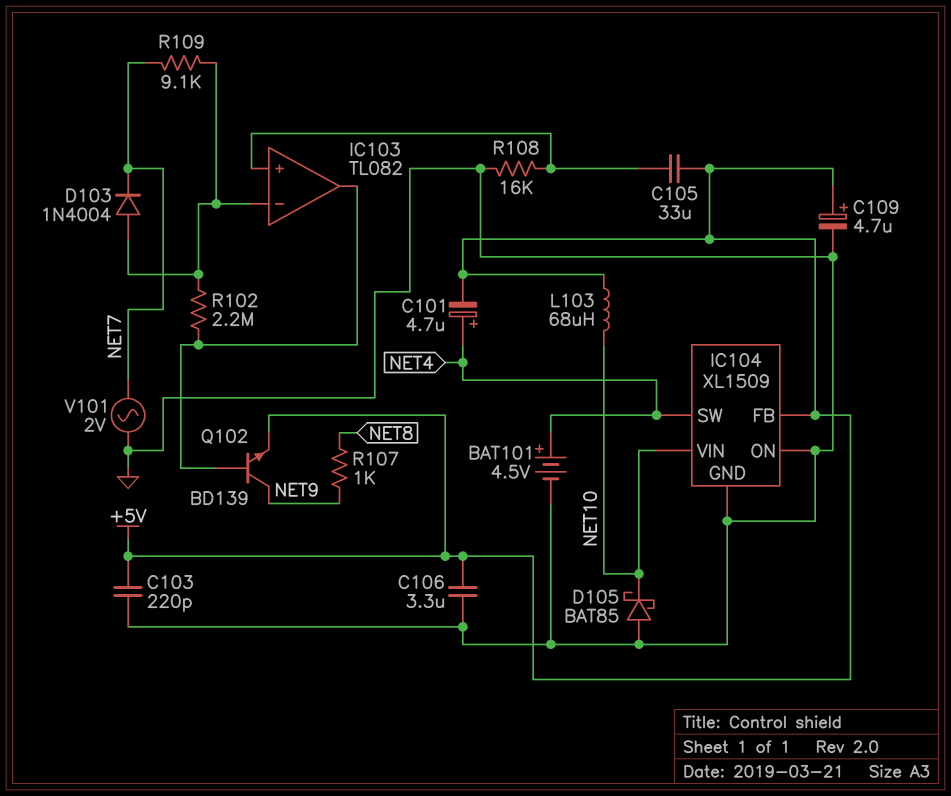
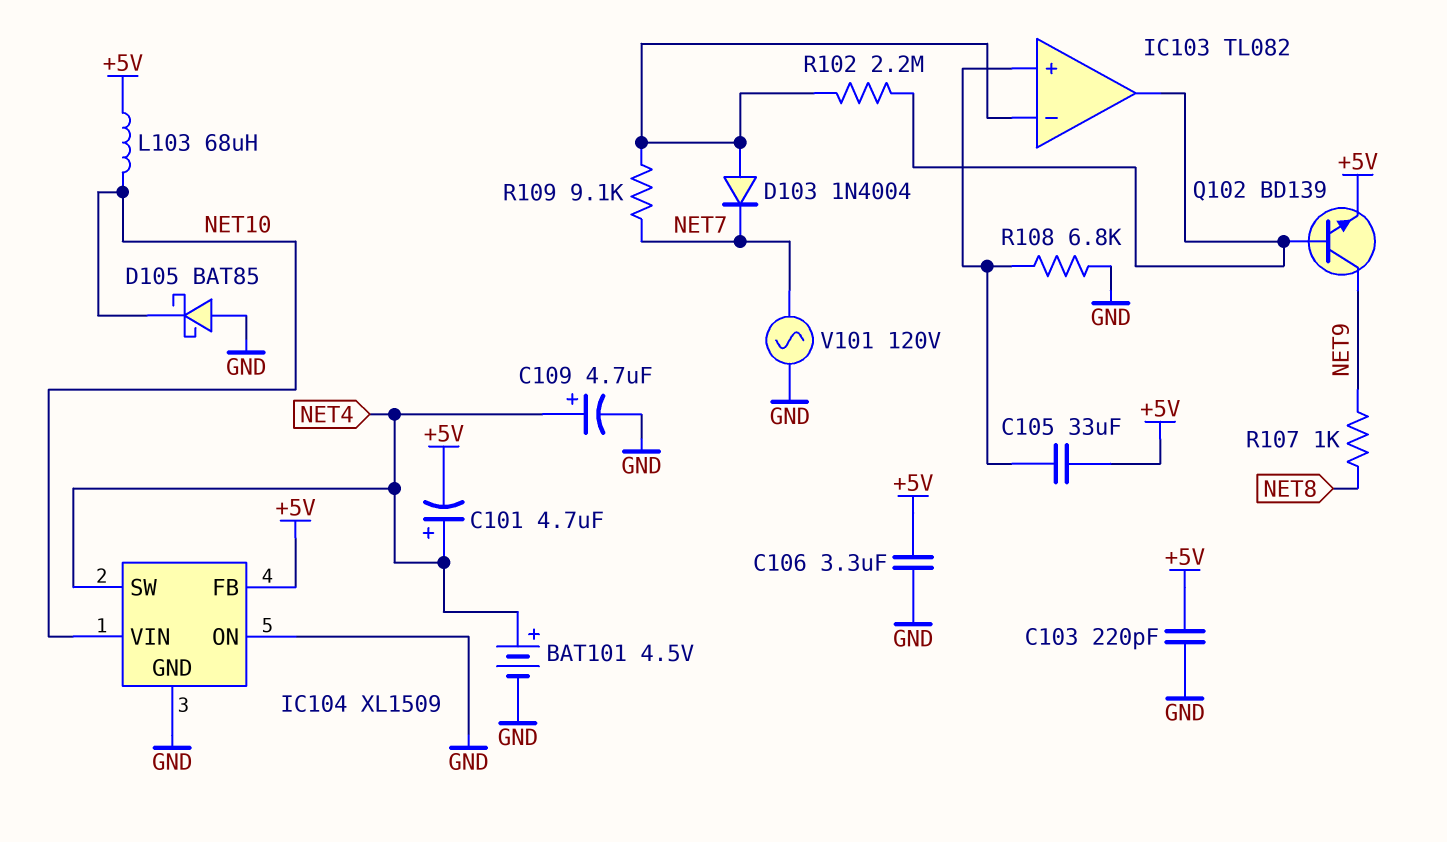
C109: 4.7uF (plus +5V, minus GND) -> 4.7uF (plus NET4, minus GND)
R108: 16k (GND, IC103/in+) -> 6.8k (GND, IC103/in+)
V101: AC 2V (GND, NET7) -> AC 120V (GND, NET7)

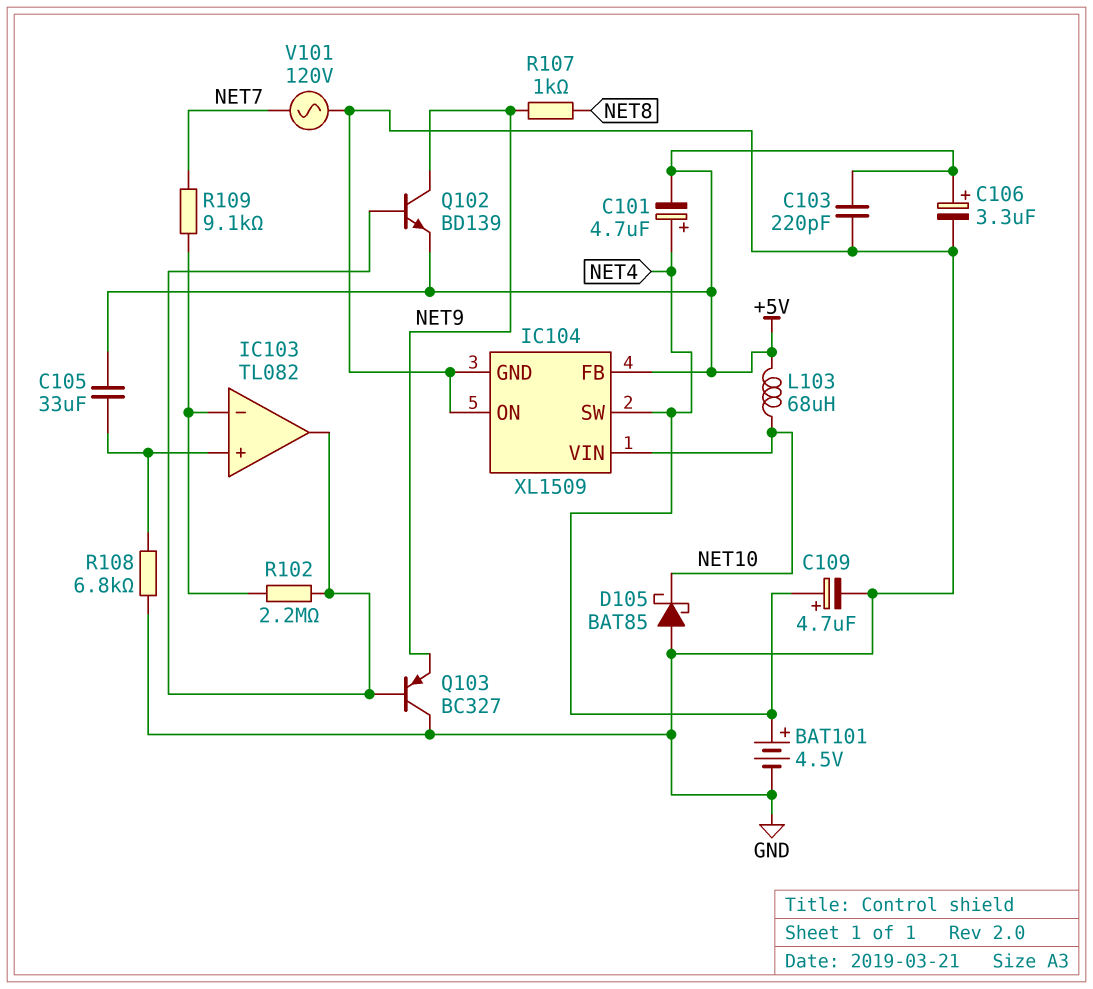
C106: 3.3uF (+5V, GND) -> 3.3uF (plus +5V, minus GND)
D103: diode 1N4004 (A IC103/in-, K NET7) -> none
Q103: none -> PNP BC327 (B IC103/out, C GND, E NET9)

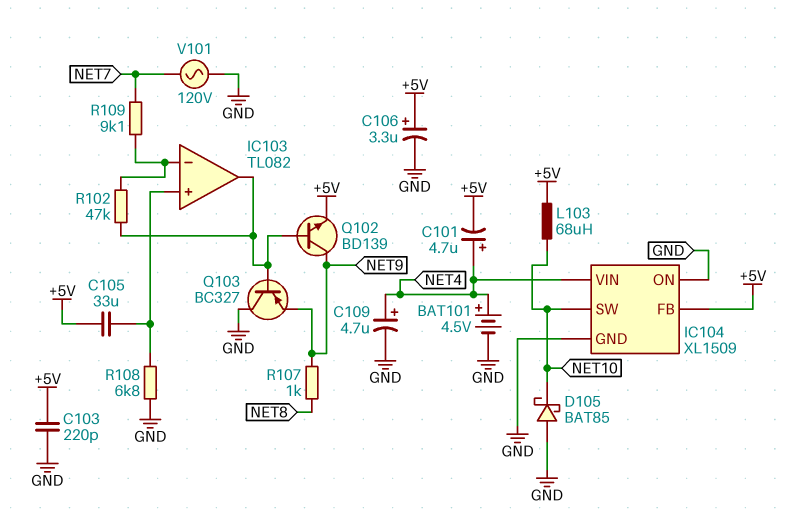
IC104 pin SW: NET4 -> NET10
IC104 pin VIN: NET10 -> NET4
R102: 2.2M (IC103/in-, IC103/out) -> 47k (IC103/in-, IC103/out)

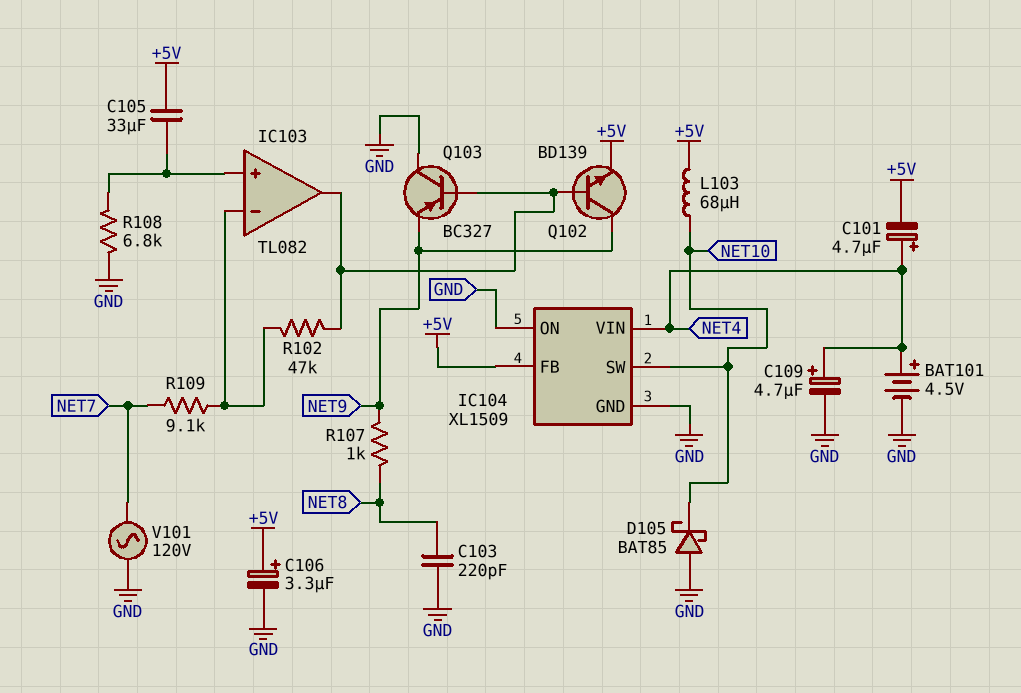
C103: 220pF (+5V, GND) -> 220pF (GND, NET8)

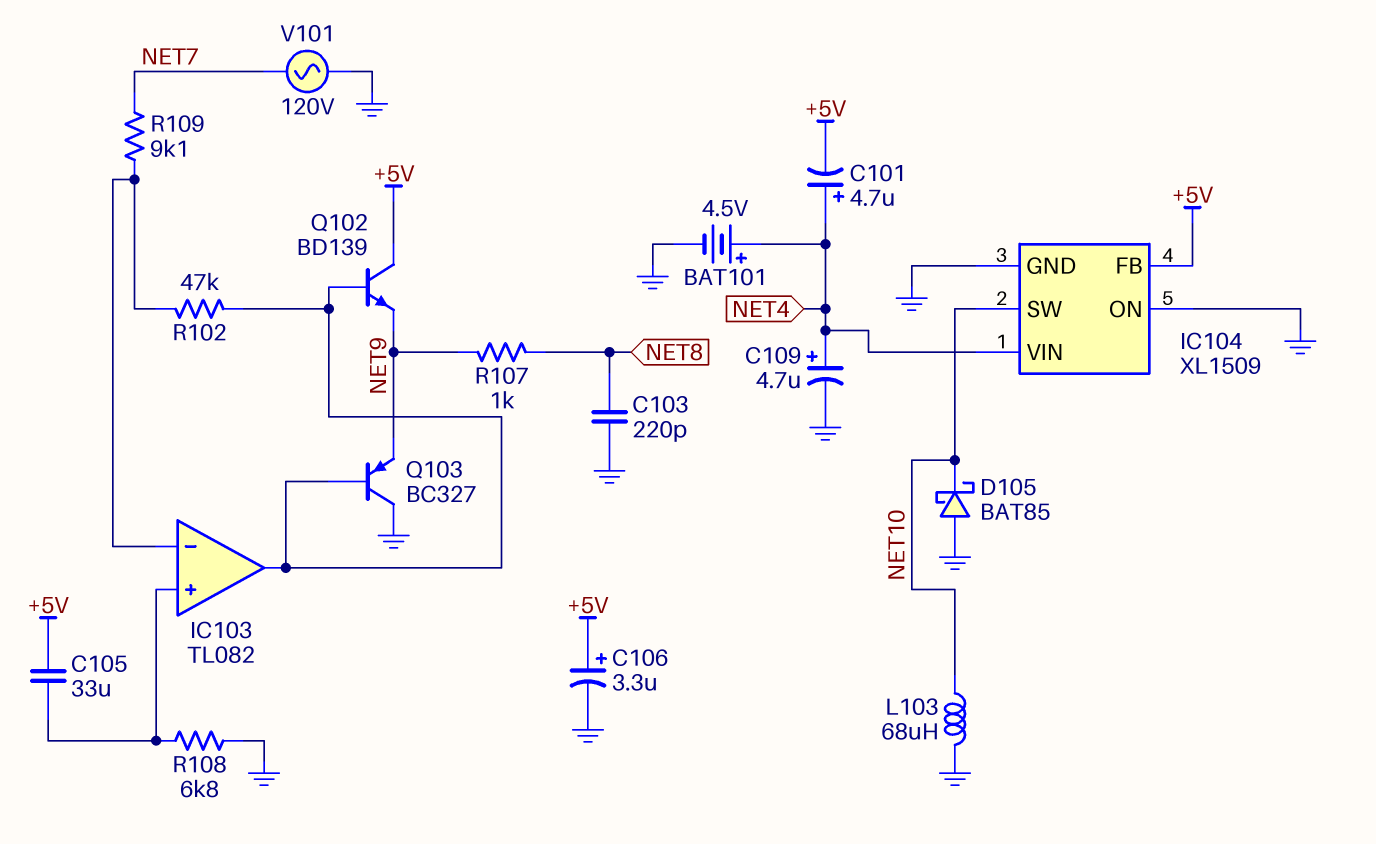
L103: 68uH (+5V, NET10) -> 68uH (GND, NET10)
Q102: NPN BD139 (B IC103/out, C NET9, E +5V) -> NPN BD139 (B IC103/out, C +5V, E NET9)

